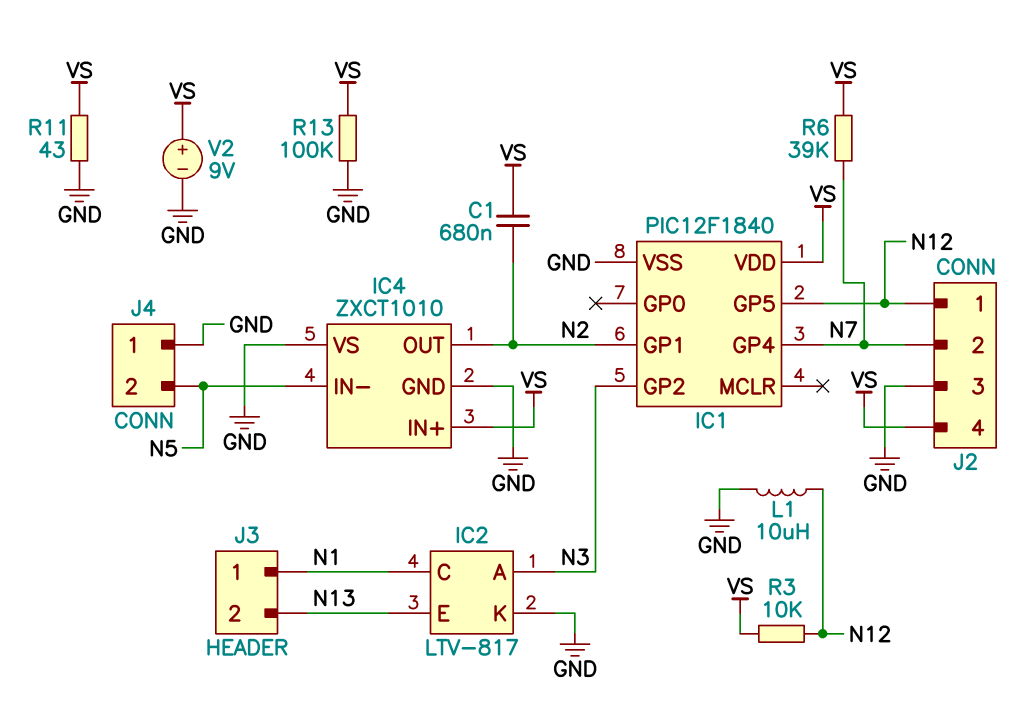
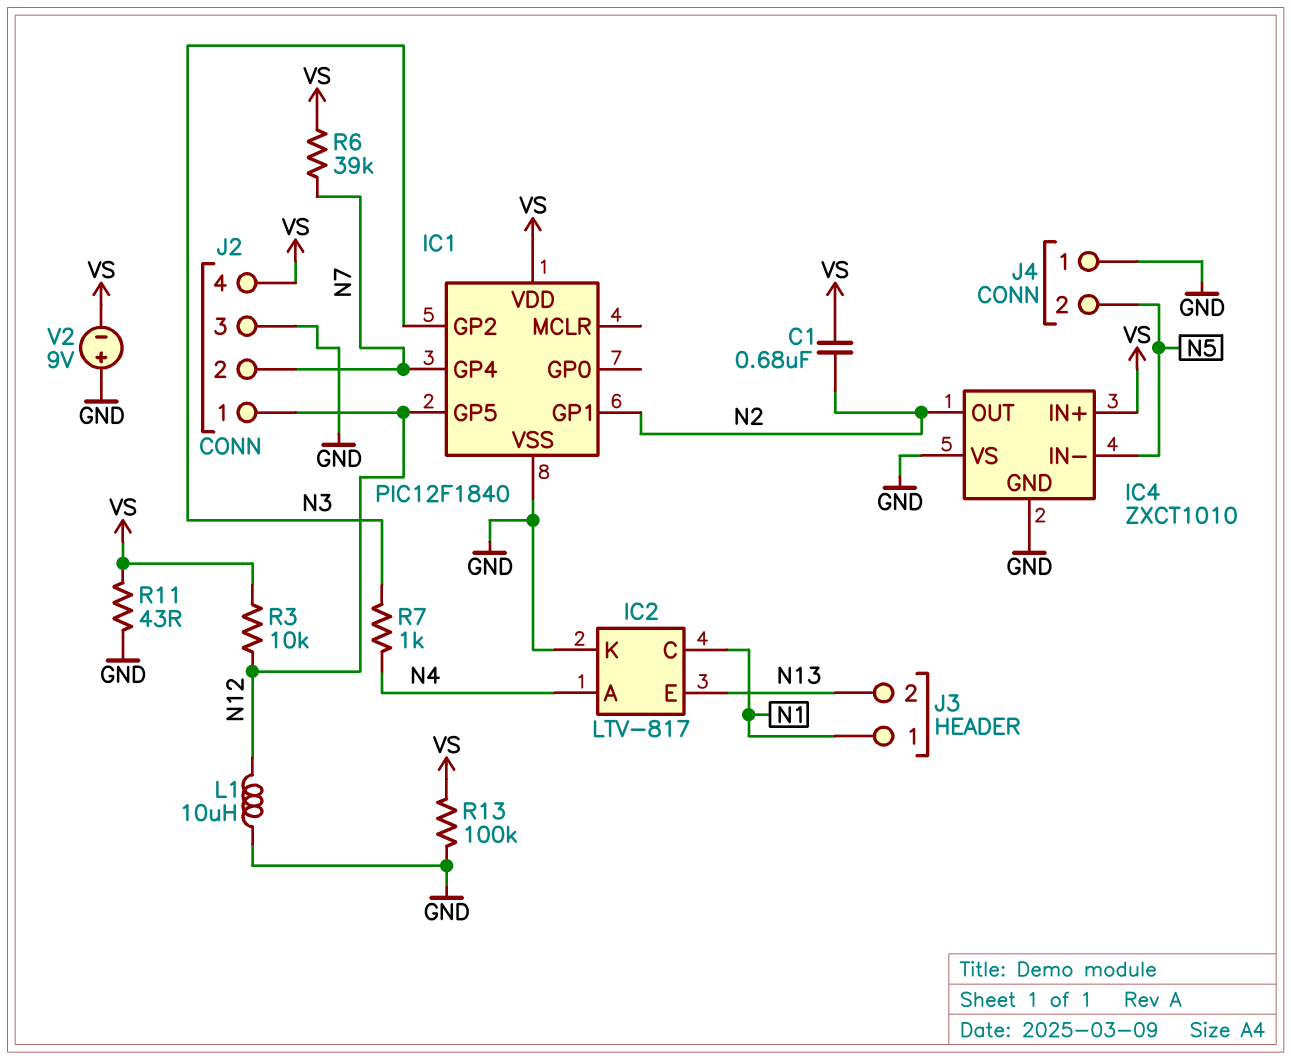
IC2 pin A: N3 -> N4
R7: none -> 1k (N3, N4)
V2: 9V (plus VS, minus GND) -> 9V (plus GND, minus VS)

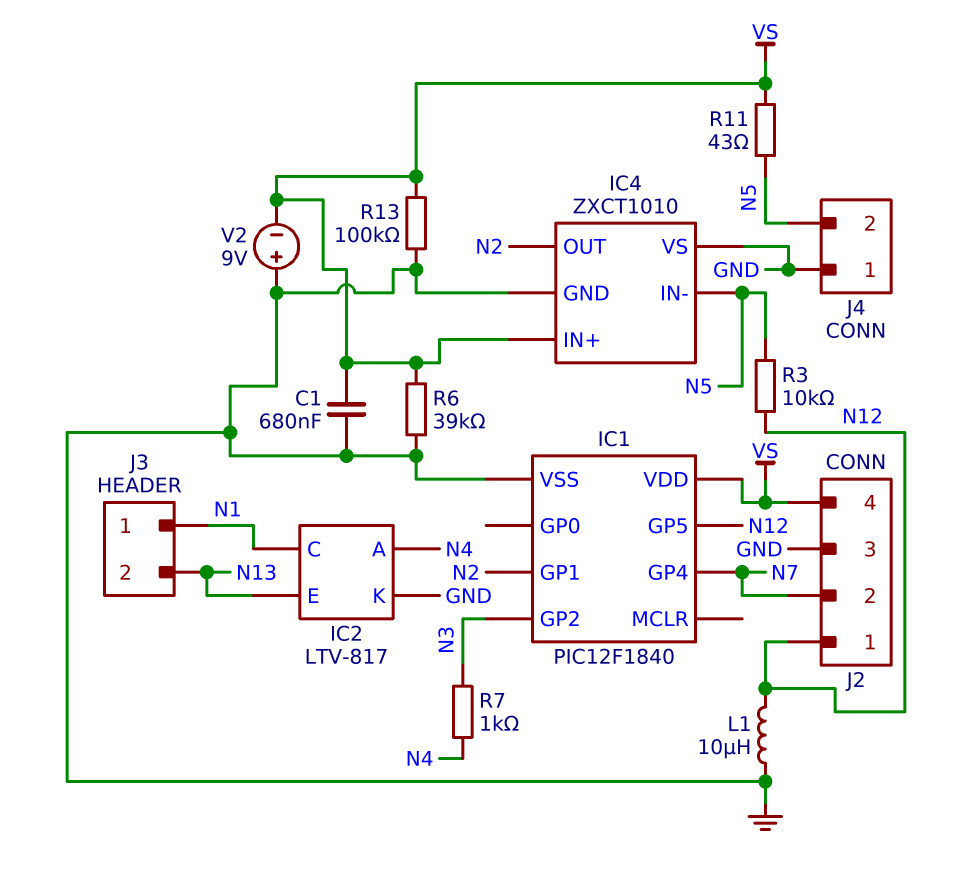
C1: 680nF (N2, VS) -> 680nF (GND, VS)
R3: 10k (N12, VS) -> 10k (N5, N12)
R6: 39k (N7, VS) -> 39k (GND, VS)
R11: 43 (GND, VS) -> 43 (N5, VS)

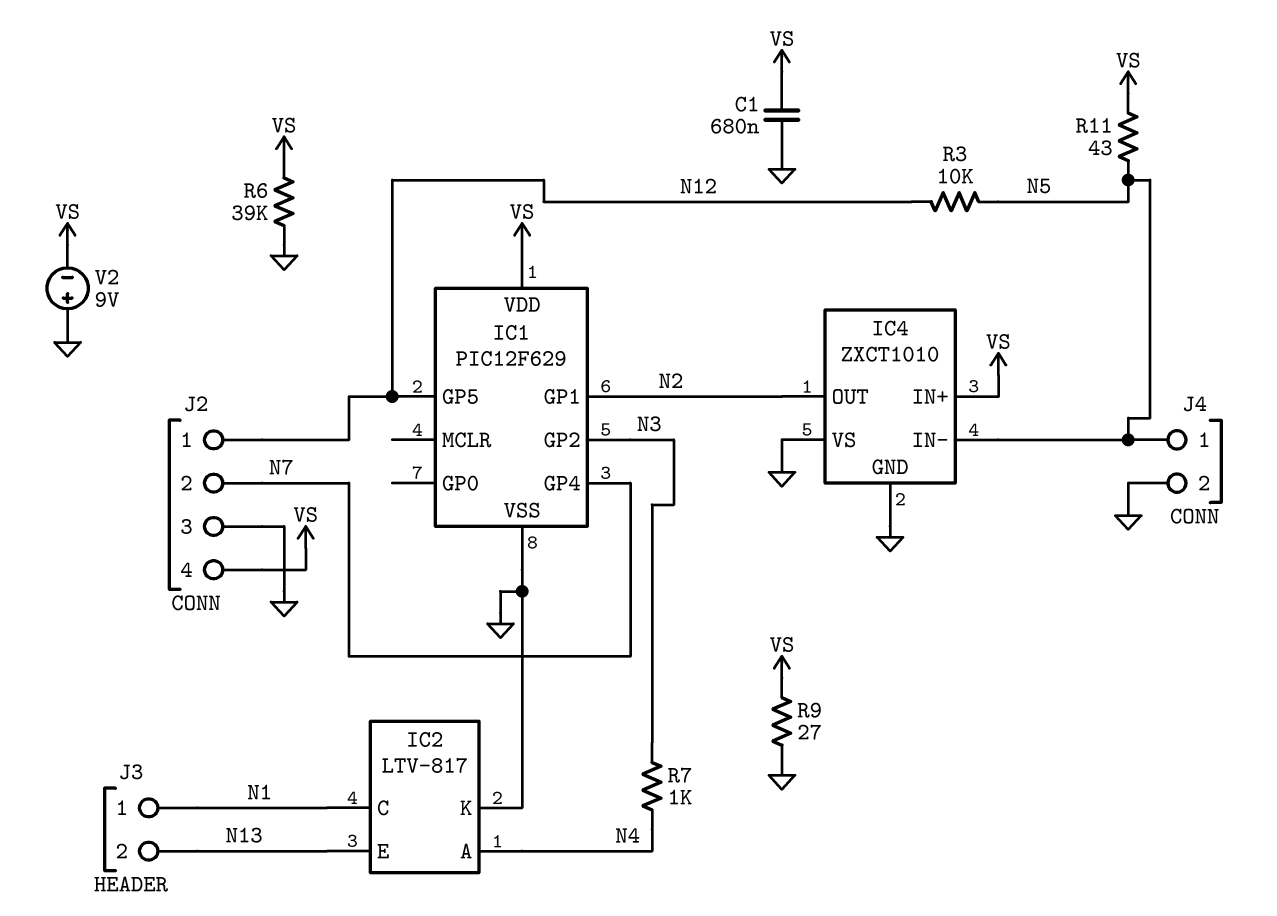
IC1: PIC12F1840 -> PIC12F629
J4 pin 1: GND -> N5
J4 pin 2: N5 -> GND
L1: 10uH (GND, N12) -> none
R9: none -> 27 (GND, VS)
R13: 100k (GND, VS) -> none

